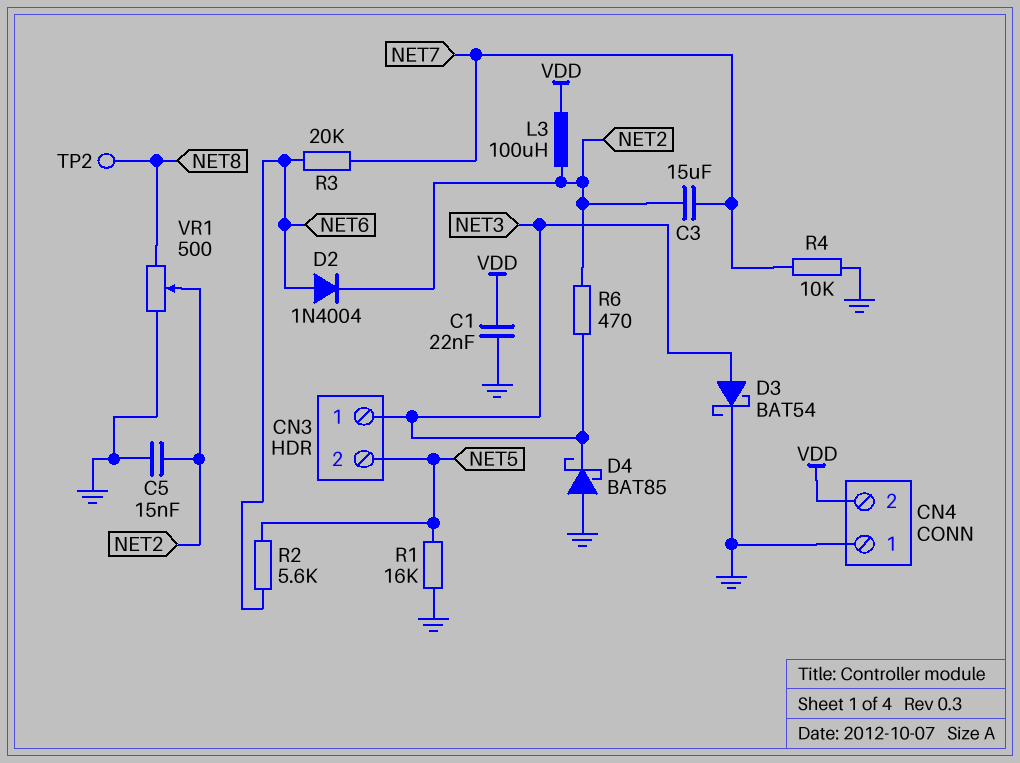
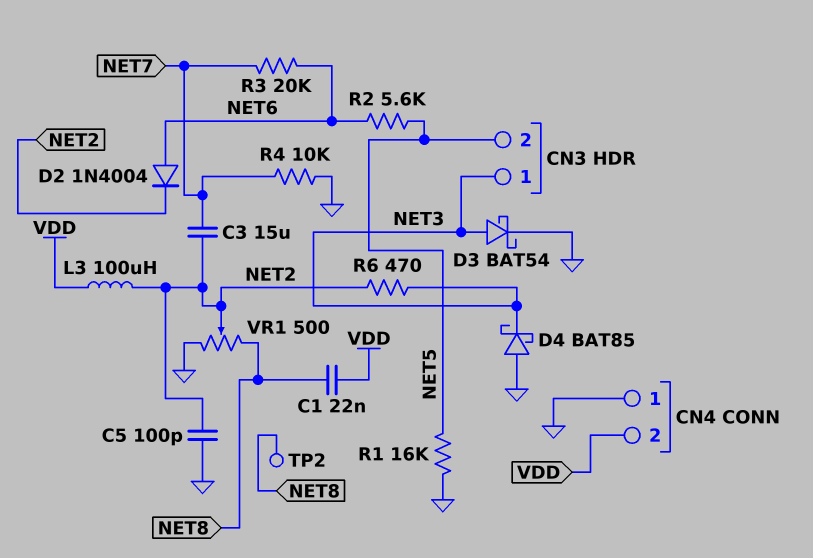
C1: 22nF (GND, VDD) -> 22nF (NET8, VDD)
C5: 15nF (GND, NET2) -> 100pF (GND, NET2)

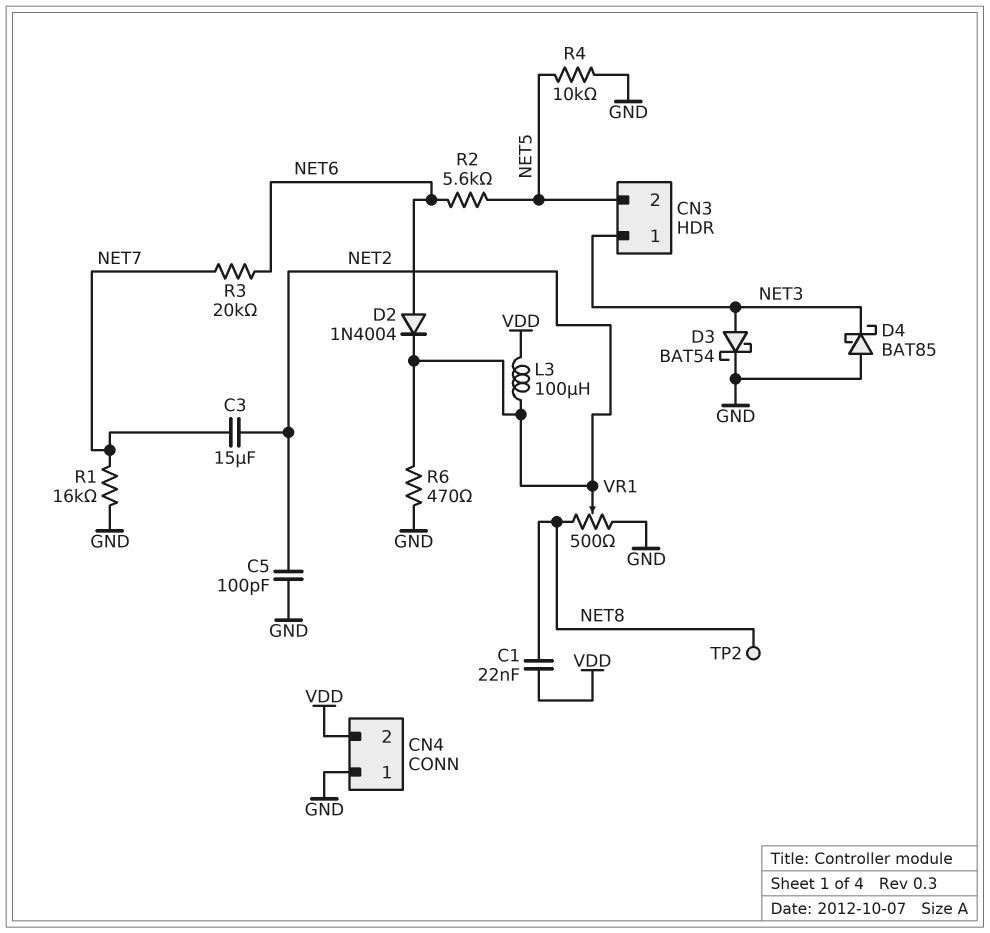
R1: 16k (GND, NET5) -> 16k (GND, NET7)
R4: 10k (GND, NET7) -> 10k (GND, NET5)
R6: 470 (NET2, NET3) -> 470 (GND, NET2)

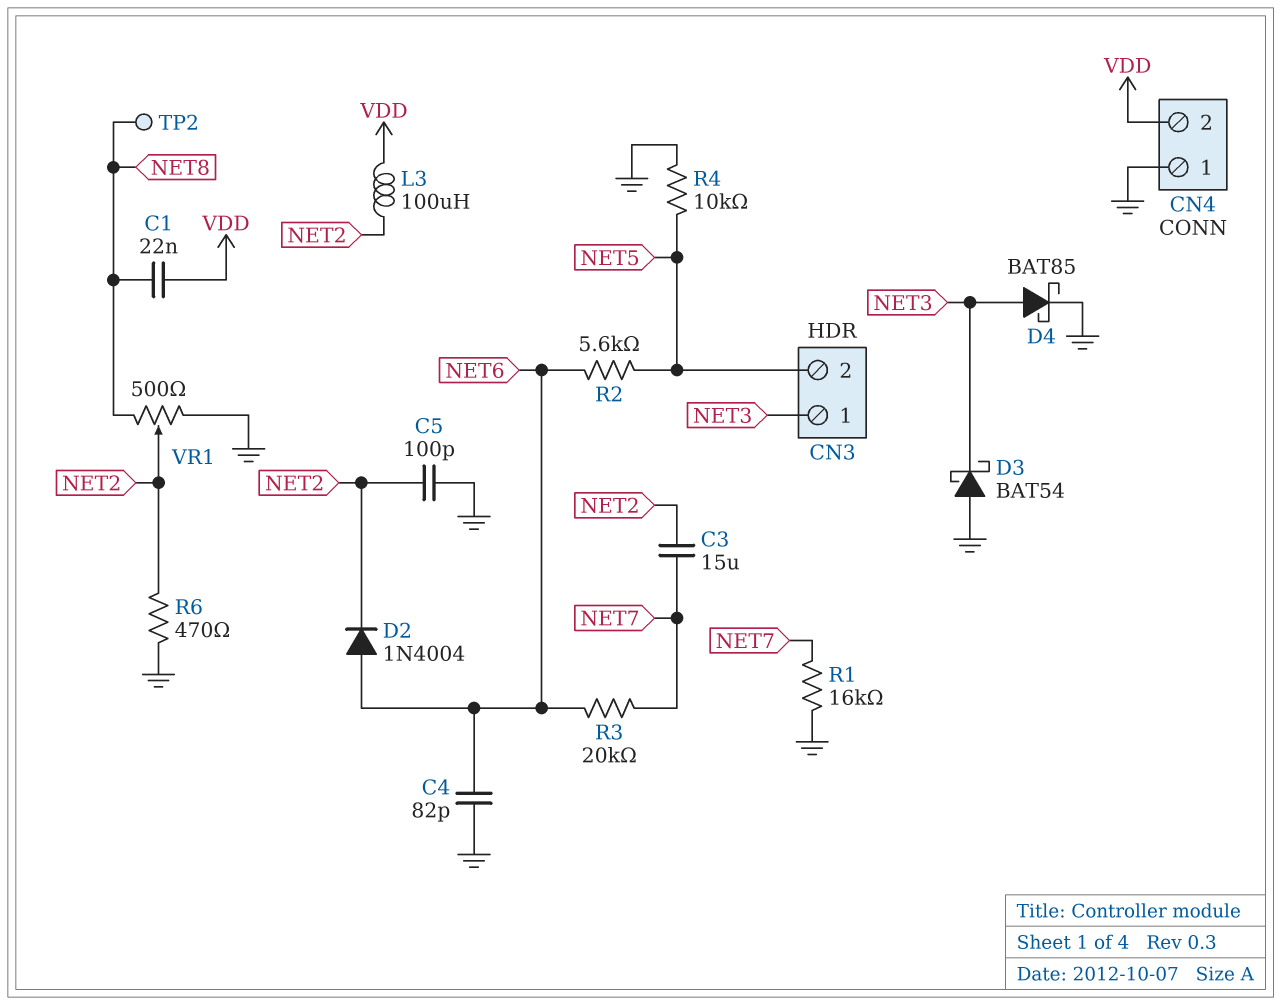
C4: none -> 82pF (GND, NET6)
D3: schottky BAT54 (A NET3, K GND) -> schottky BAT54 (A GND, K NET3)
D4: schottky BAT85 (A GND, K NET3) -> schottky BAT85 (A NET3, K GND)

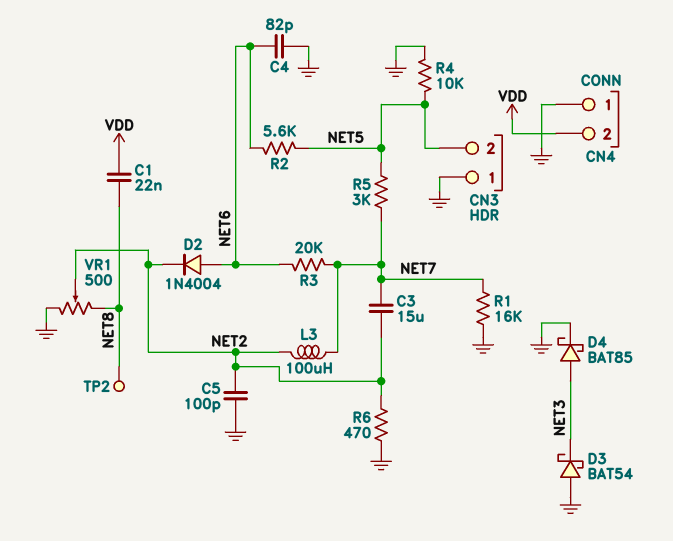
CN3 pin 1: NET3 -> GND
L3: 100uH (NET2, VDD) -> 100uH (NET2, NET7)
R5: none -> 3k (NET5, NET7)

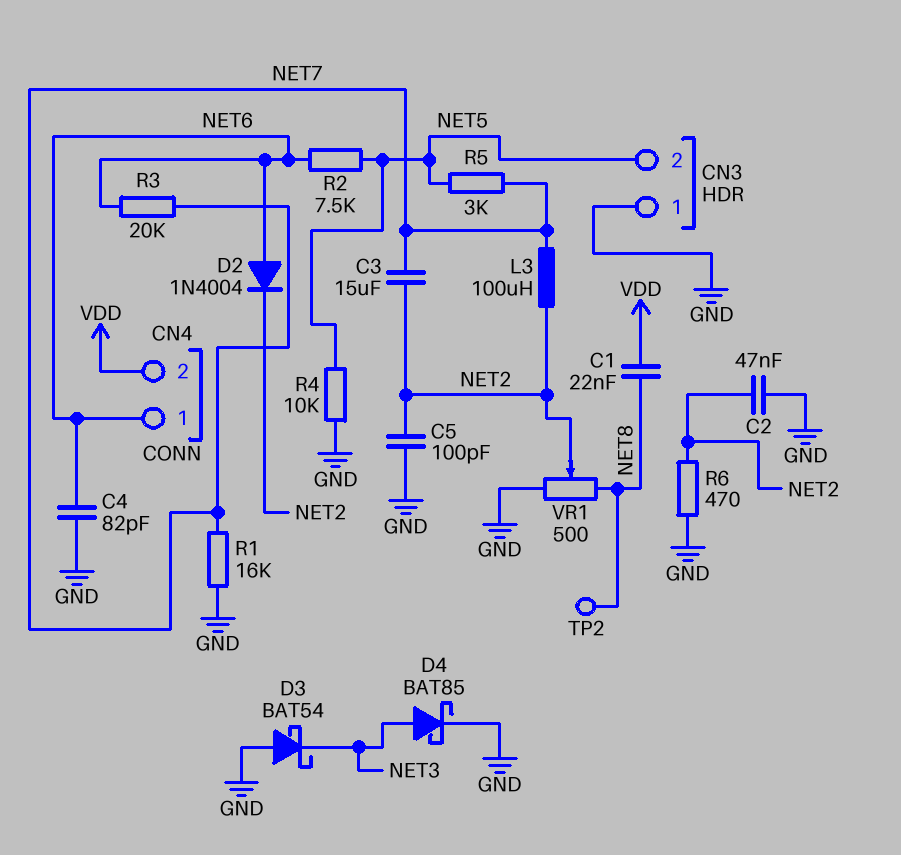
C2: none -> 47nF (GND, NET2)
CN4 pin 1: GND -> NET6
R2: 5.6k (NET5, NET6) -> 7.5k (NET5, NET6)

